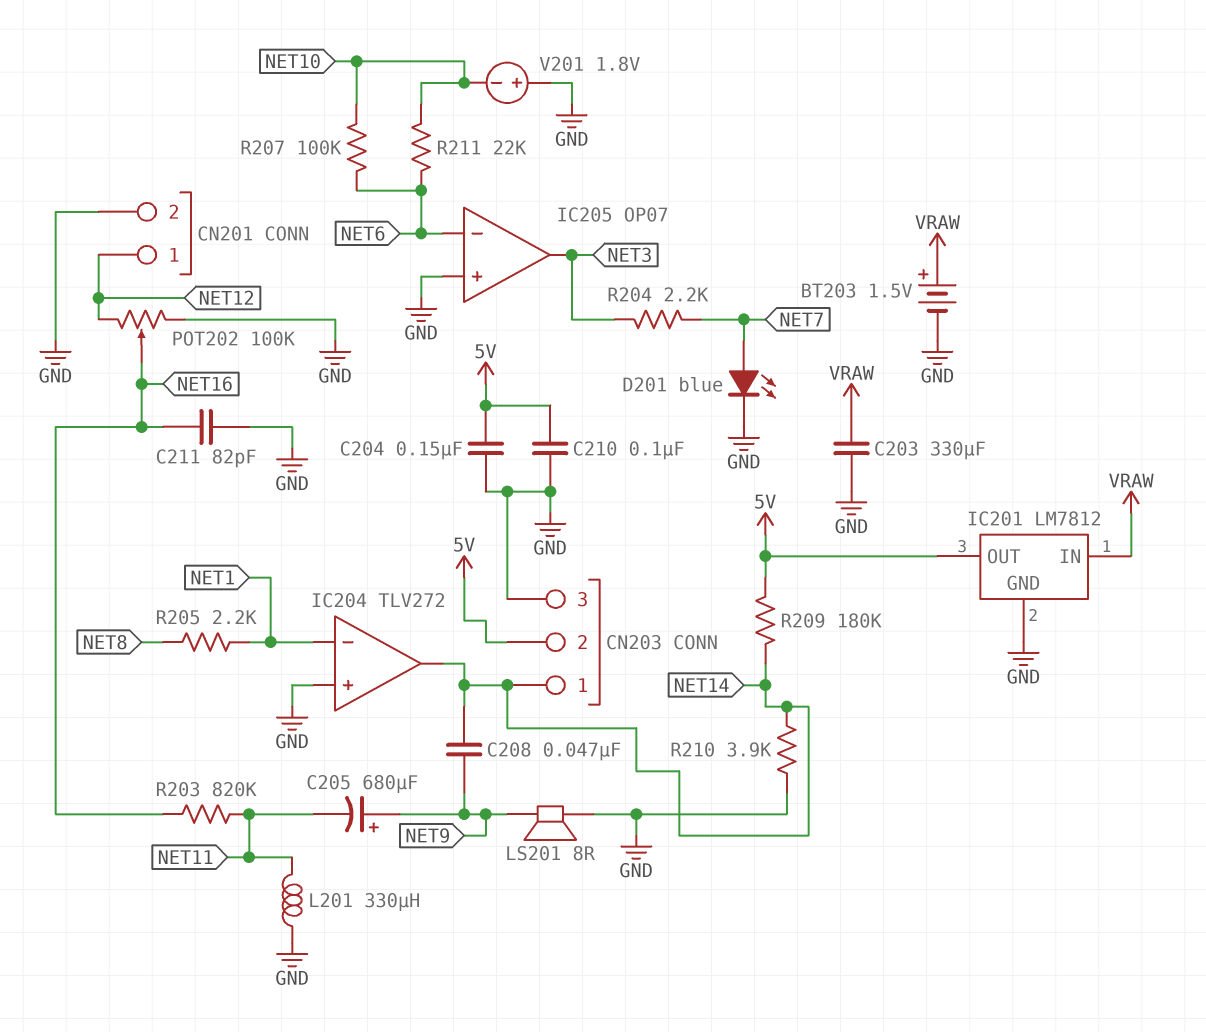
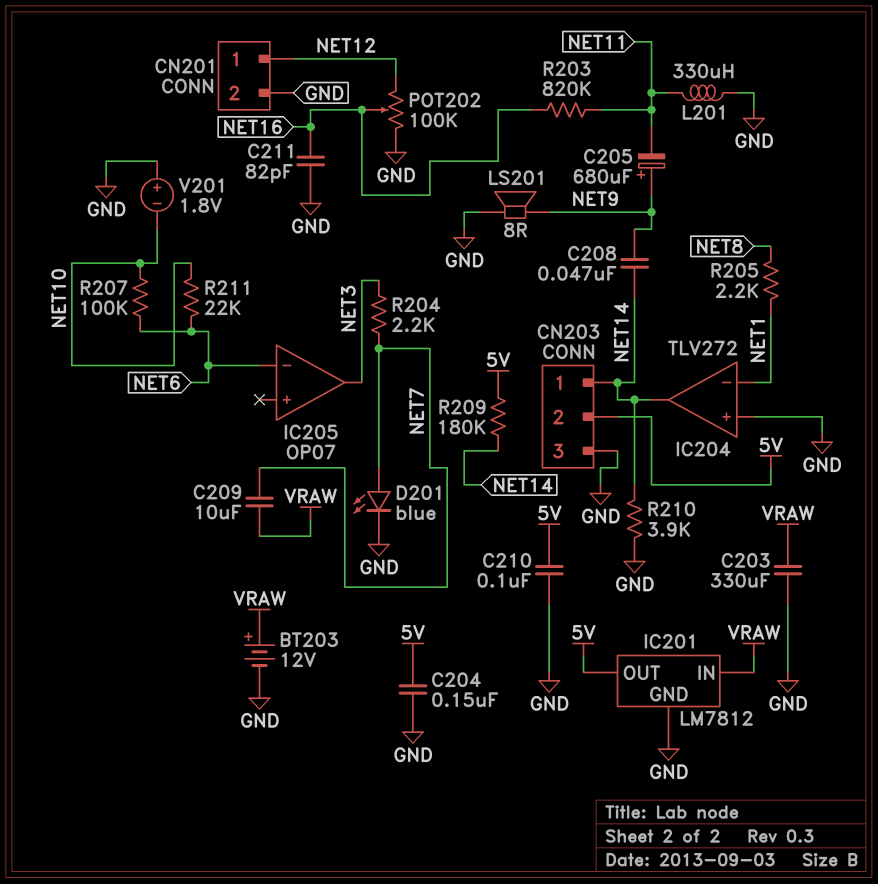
BT203: 1.5V (plus VRAW, minus GND) -> 12V (plus VRAW, minus GND)
C209: none -> 10uF (NET7, VRAW)
IC205 pin in+: GND -> none

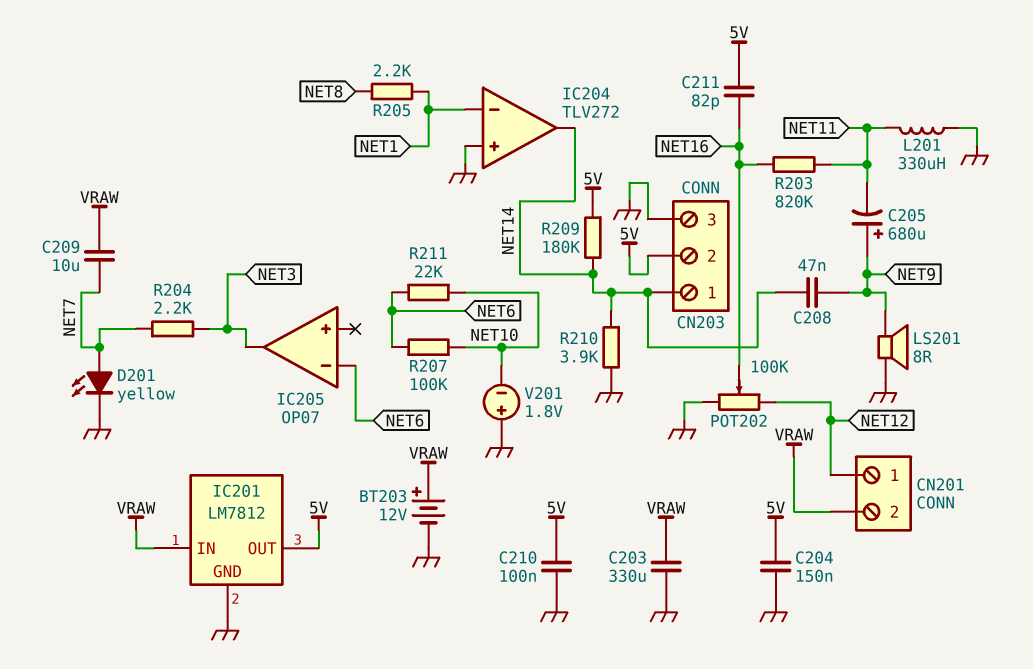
C211: 82pF (GND, NET16) -> 82pF (5V, NET16)
CN201 pin 2: GND -> VRAW
D201: LED blue (A NET7, K GND) -> LED yellow (A NET7, K GND)

